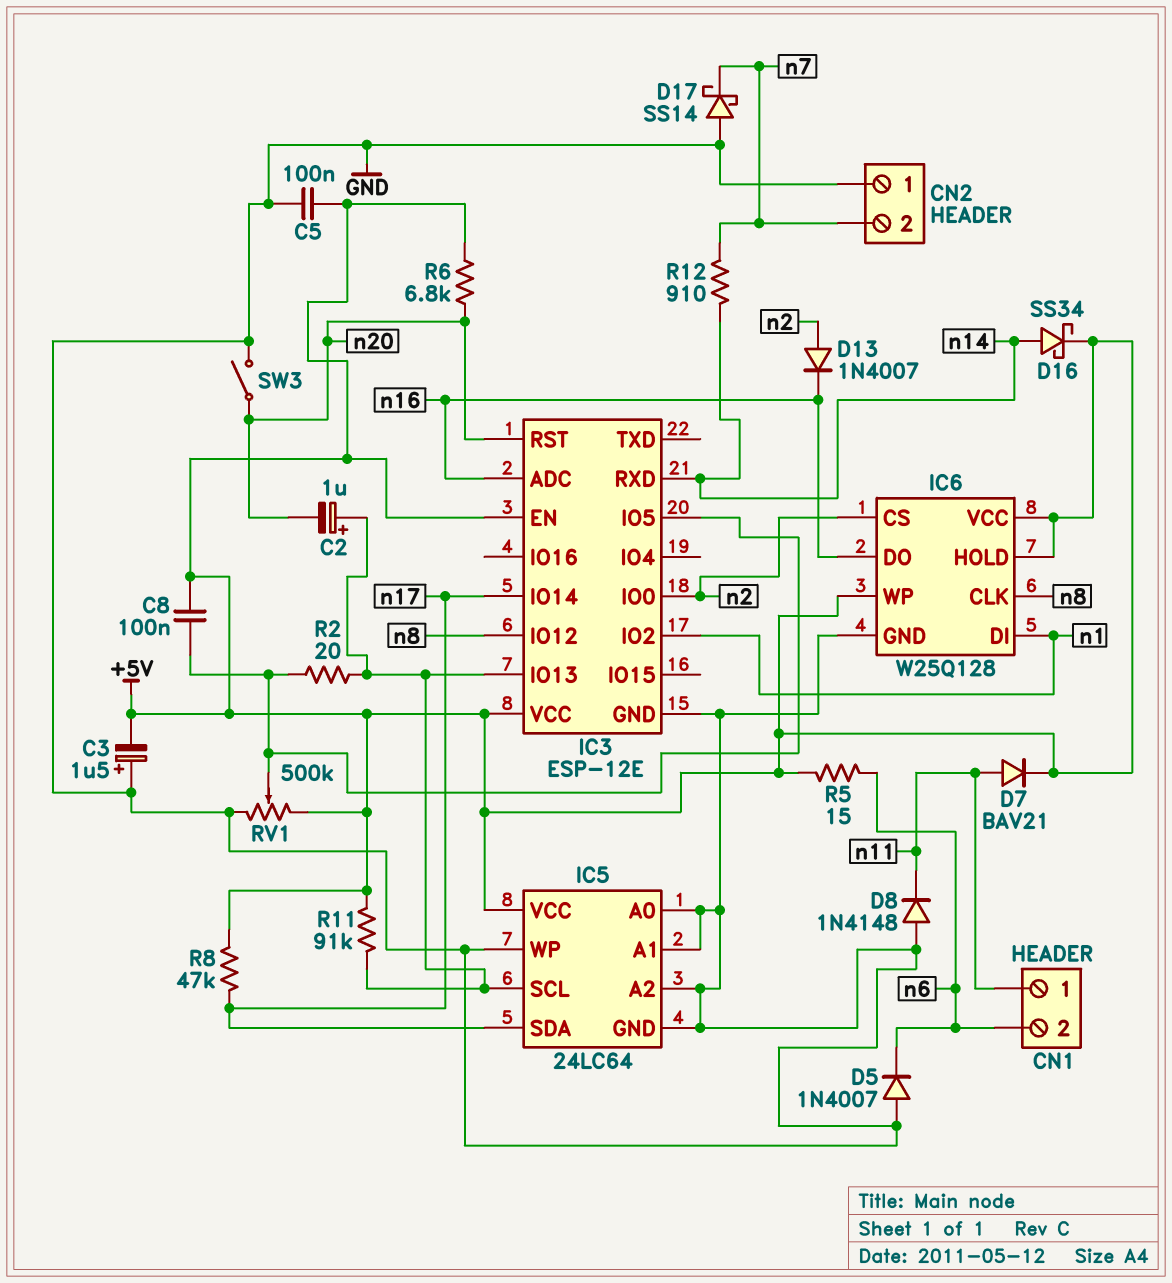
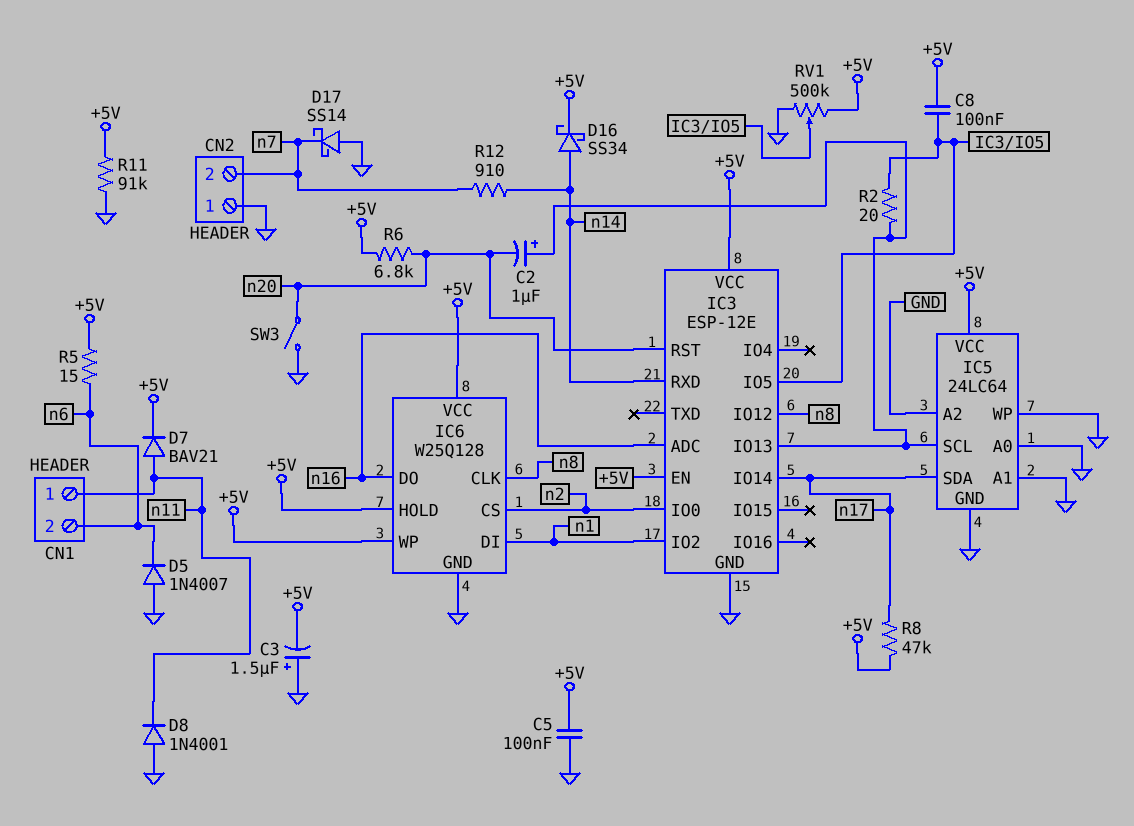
D8: diode 1N4148 (A GND, K n11) -> diode 1N4001 (A GND, K n11)
D13: diode 1N4007 (A n2, K n16) -> none
R11: 91k (+5V, IC3/IO13) -> 91k (+5V, GND)

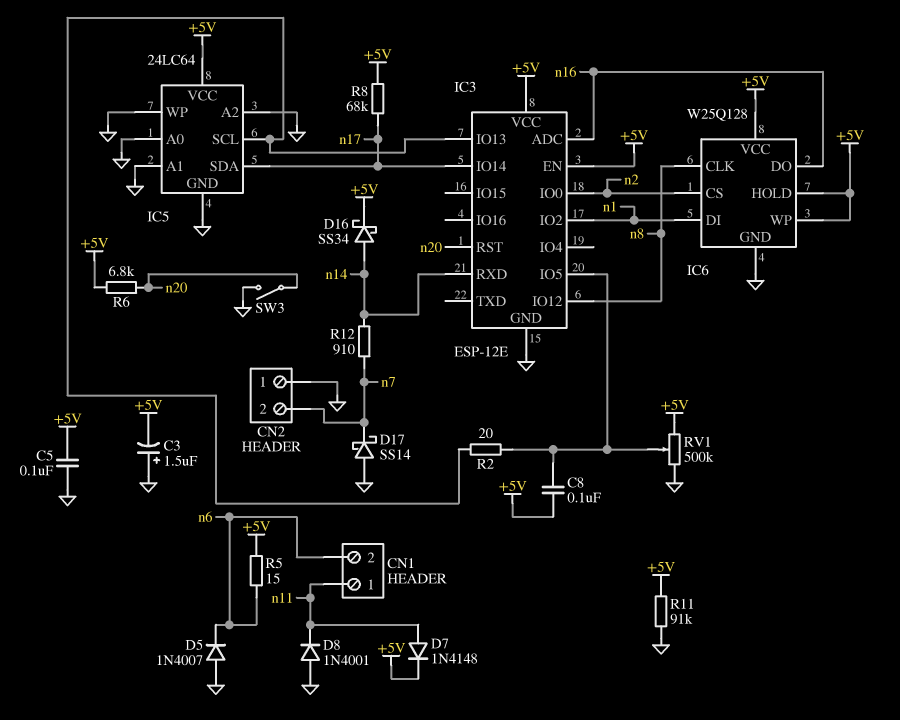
C2: 1uF (plus IC3/IO13, minus n20) -> none
D7: diode BAV21 (A n11, K +5V) -> diode 1N4148 (A n11, K +5V)
R8: 47k (+5V, n17) -> 68k (+5V, n17)

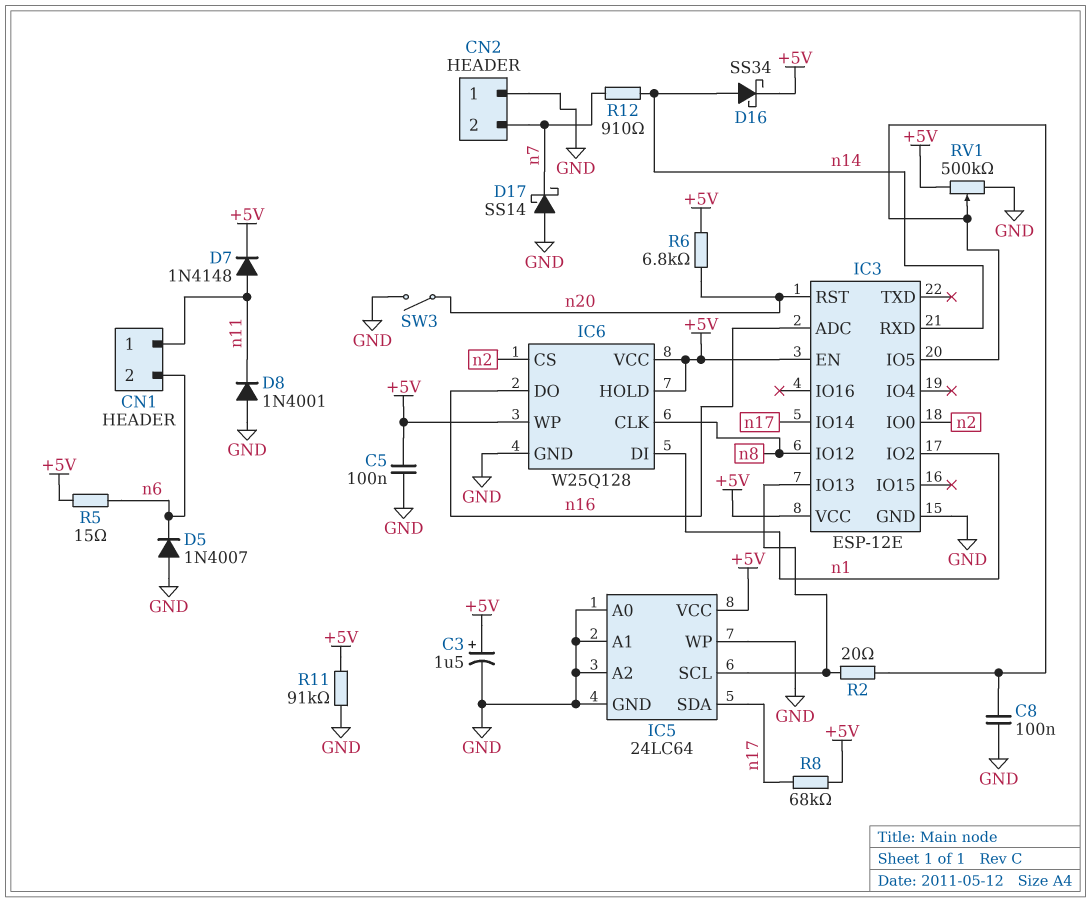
C3: 1.5uF (plus GND, minus +5V) -> 1.5uF (plus +5V, minus GND)
C8: 100nF (+5V, IC3/IO5) -> 100nF (GND, IC3/IO5)

